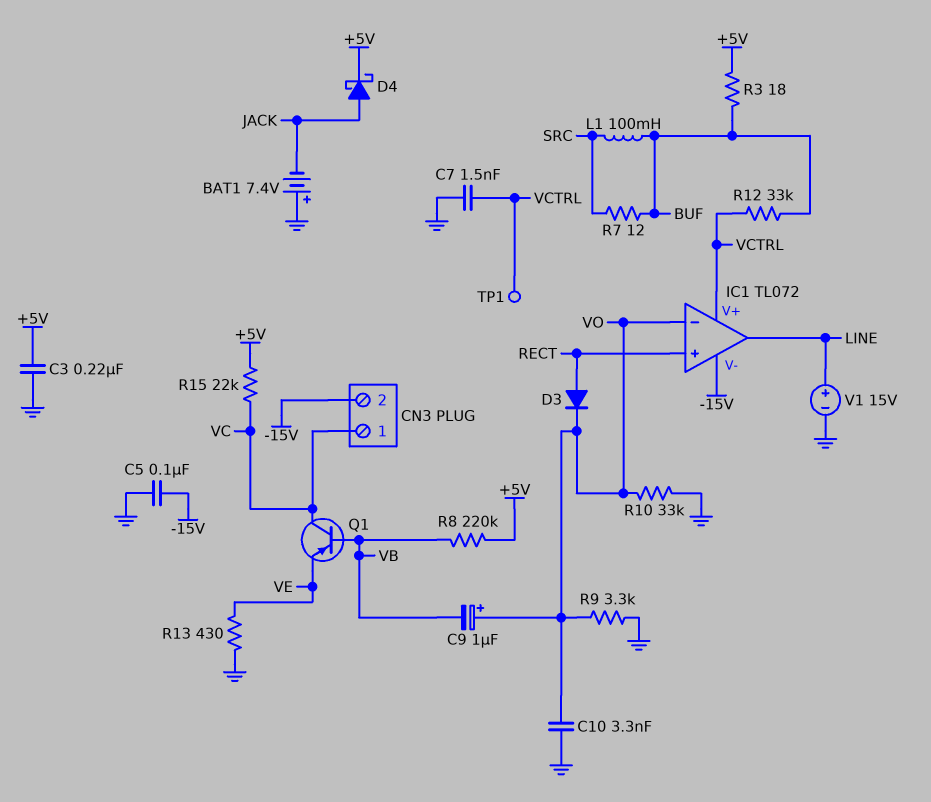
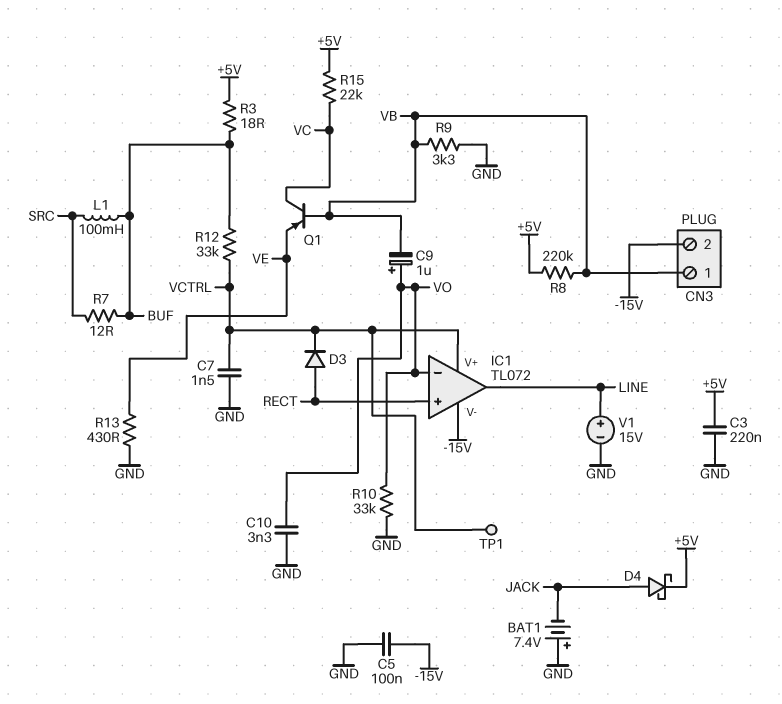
CN3 pin 1: VC -> VB
D3: diode (A RECT, K VO) -> diode (A RECT, K VCTRL)
R9: 3.3k (GND, VO) -> 3.3k (GND, VB)

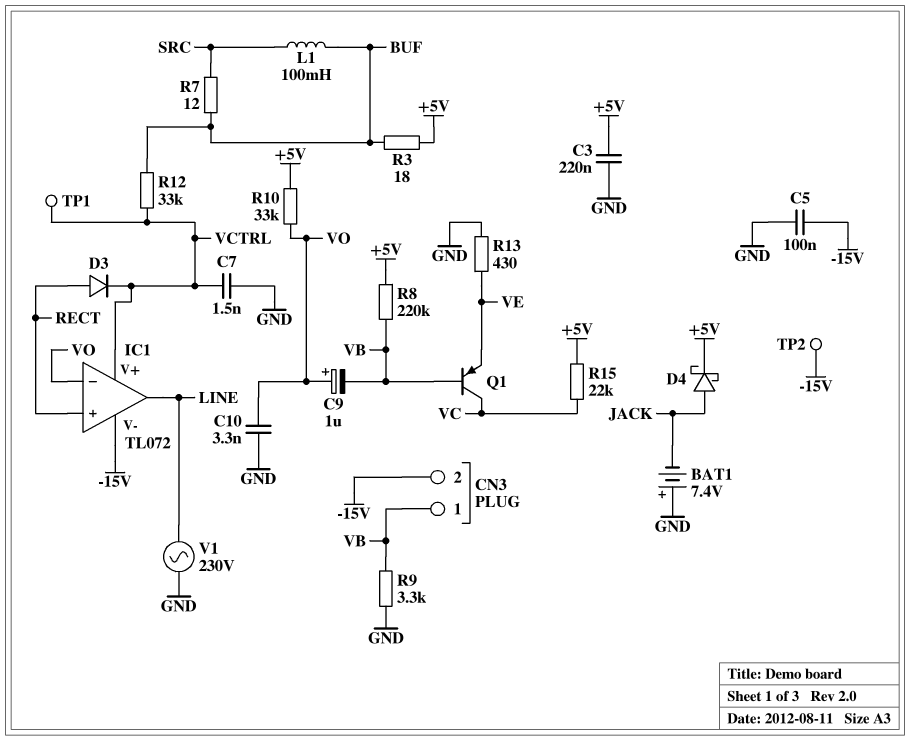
R10: 33k (GND, VO) -> 33k (+5V, VO)
TP2: none -> test point (-15V)
V1: 15V (plus LINE, minus GND) -> AC 230V (GND, LINE)

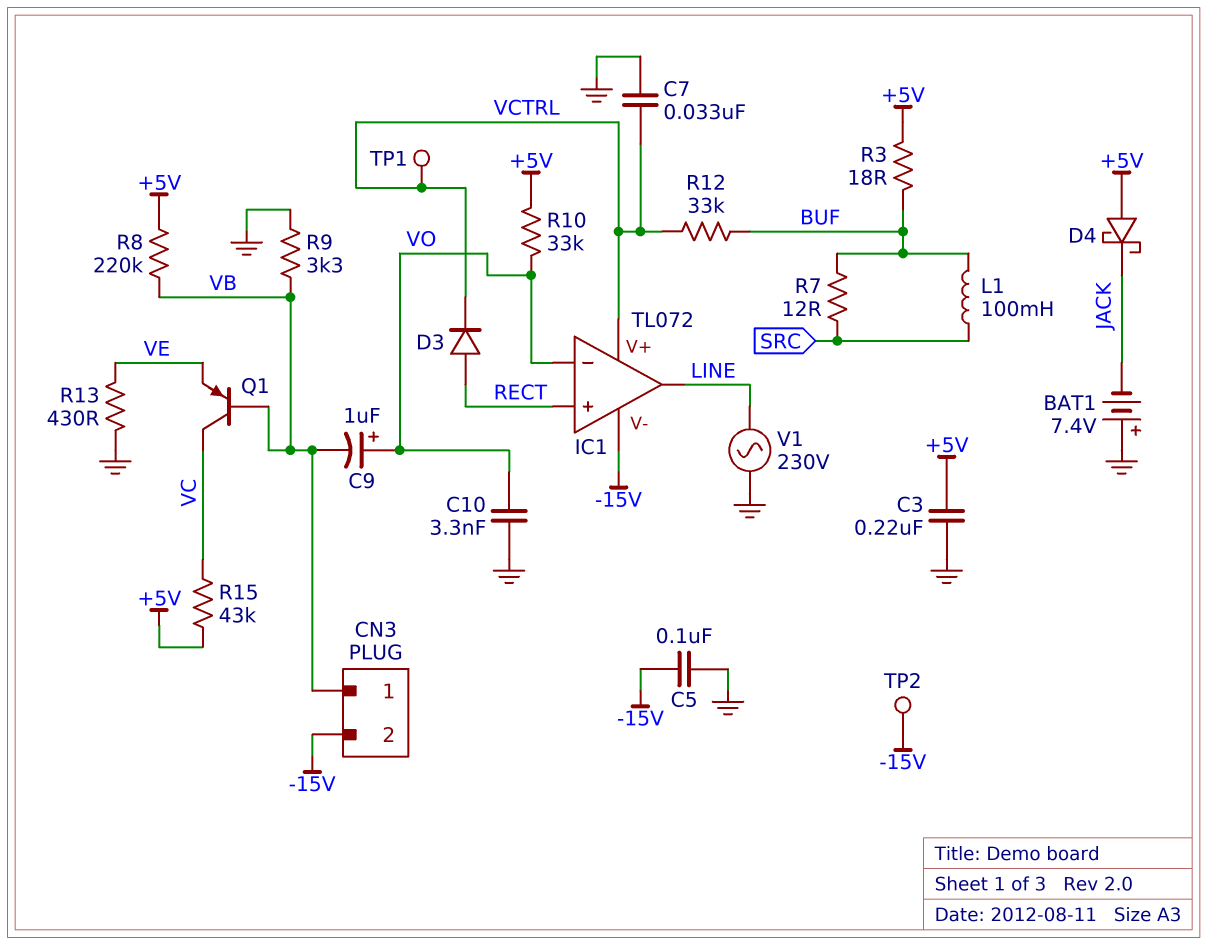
C7: 1.5nF (GND, VCTRL) -> 33nF (GND, VCTRL)
D4: schottky (A JACK, K +5V) -> schottky (A +5V, K JACK)
R15: 22k (+5V, VC) -> 43k (+5V, VC)

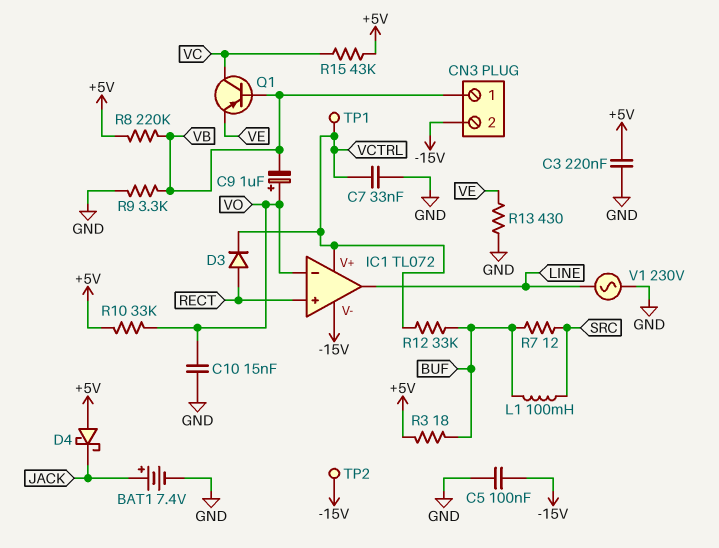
BAT1: 7.4V (plus GND, minus JACK) -> 7.4V (plus JACK, minus GND)
C10: 3.3nF (GND, VO) -> 15nF (GND, VO)

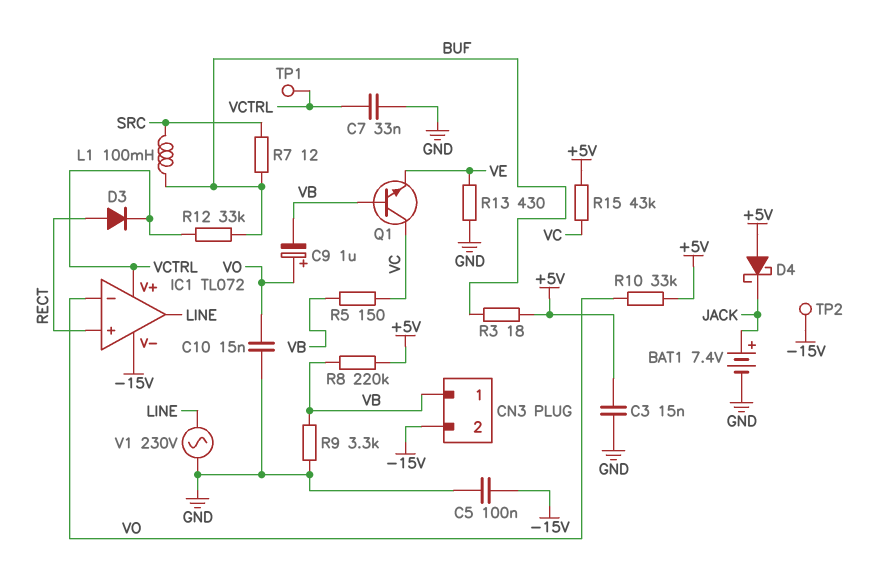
C3: 220nF (+5V, GND) -> 15nF (+5V, GND)
Q1: PNP (B VB, C VC, E VE) -> NPN (B VB, C VC, E VE)
R5: none -> 150 (VB, VC)

